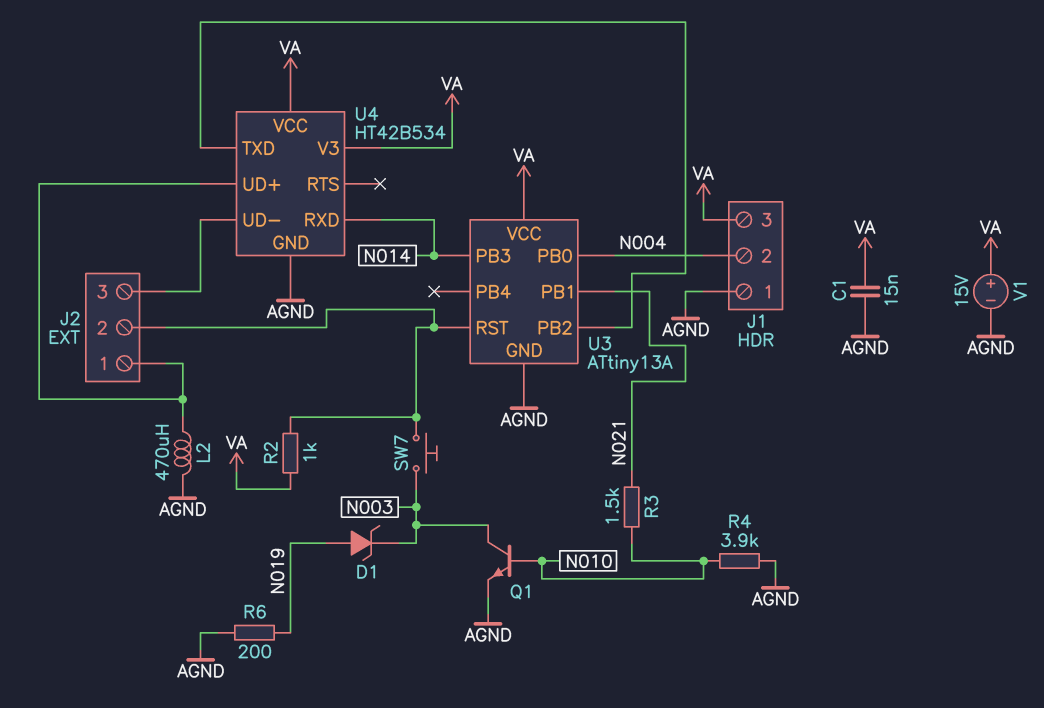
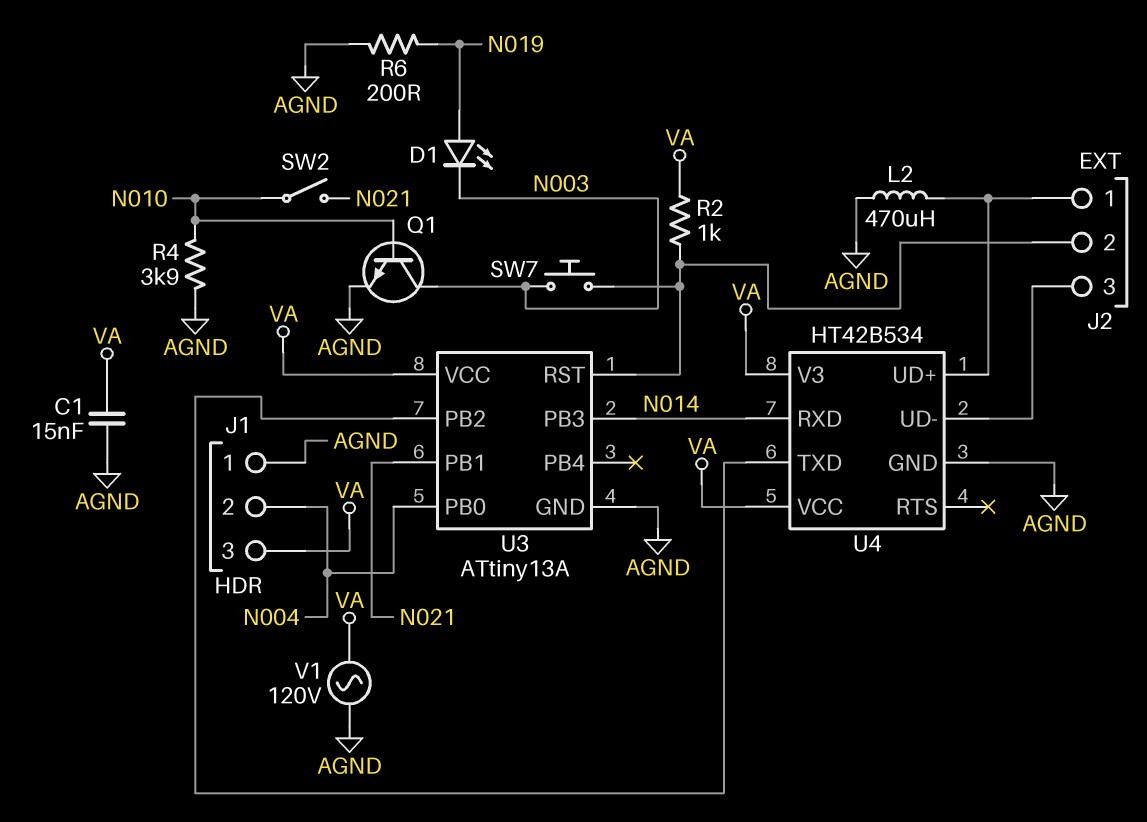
D1: zener (A N019, K N003) -> LED (A N019, K N003)
R3: 1.5k (N010, N021) -> none
SW2: none -> switch (N010, N021)
V1: 15V (plus VA, minus AGND) -> AC 120V (AGND, VA)

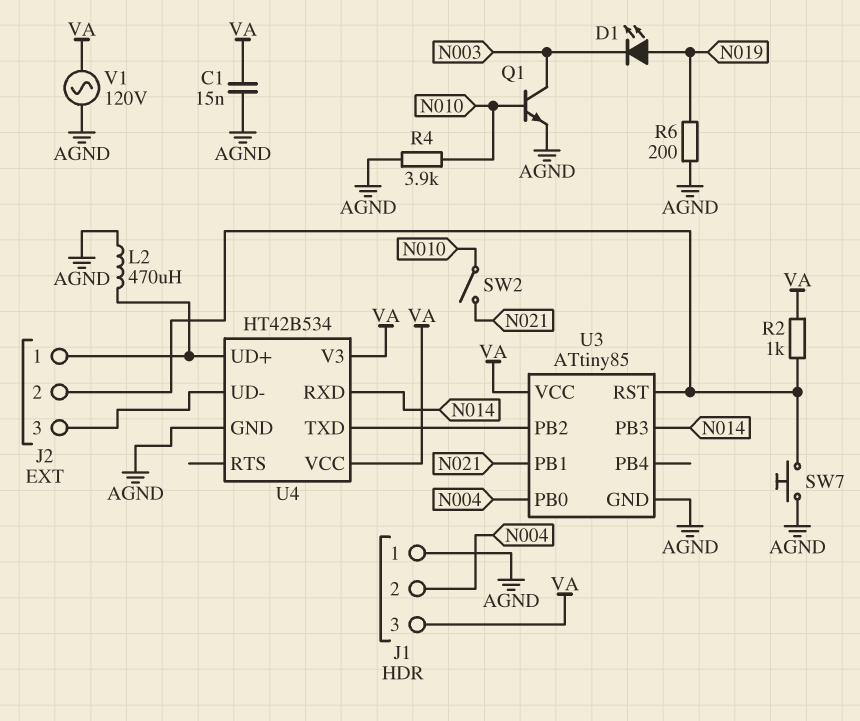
SW7: button (J2/2, N003) -> button (AGND, J2/2)
U3: ATtiny13A -> ATtiny85

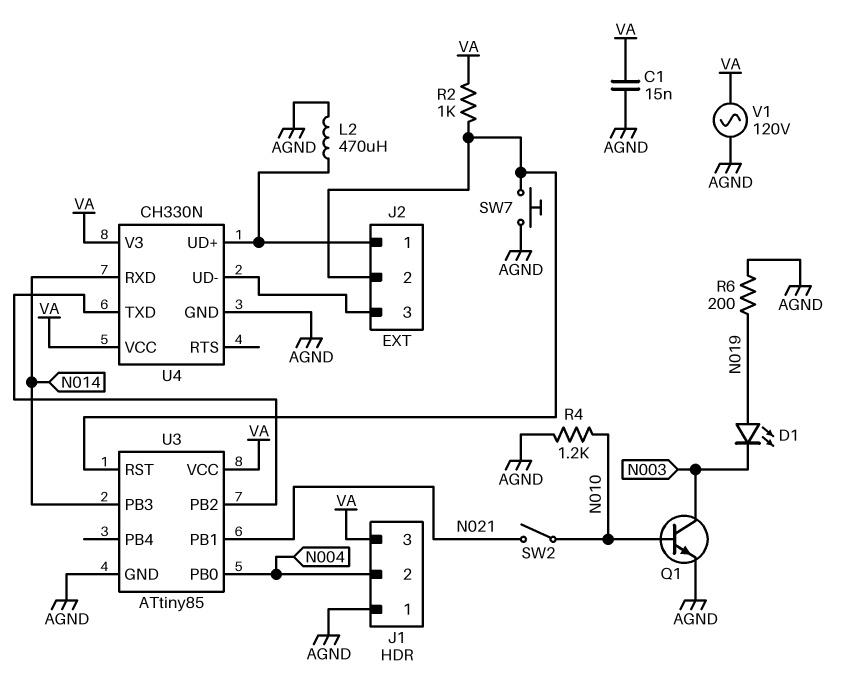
R4: 3.9k (AGND, N010) -> 1.2k (AGND, N010)
U4: HT42B534 -> CH330N

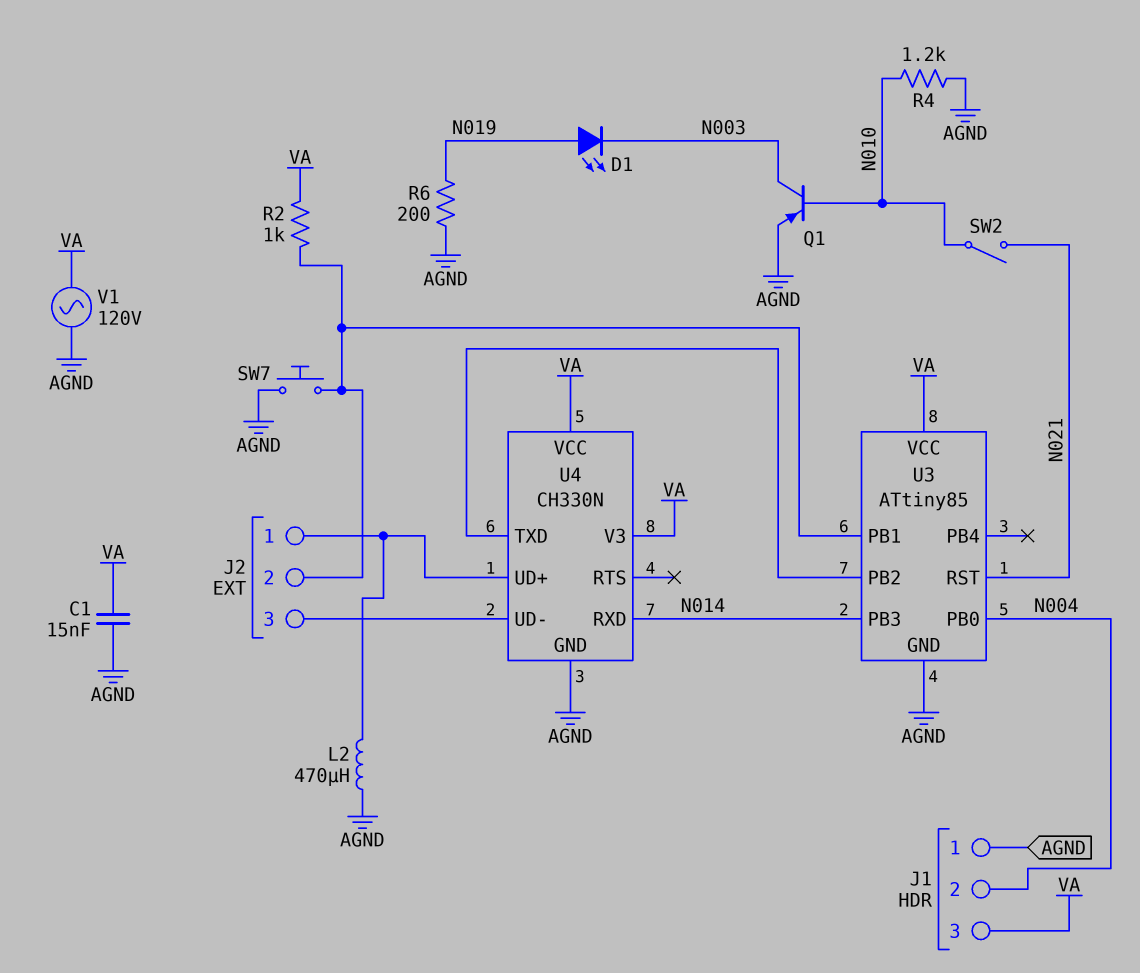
Q1: NPN (B N010, C N003, E AGND) -> PNP (B N010, C N003, E AGND)
U3 pin PB1: N021 -> J2/2
U3 pin RST: J2/2 -> N021

